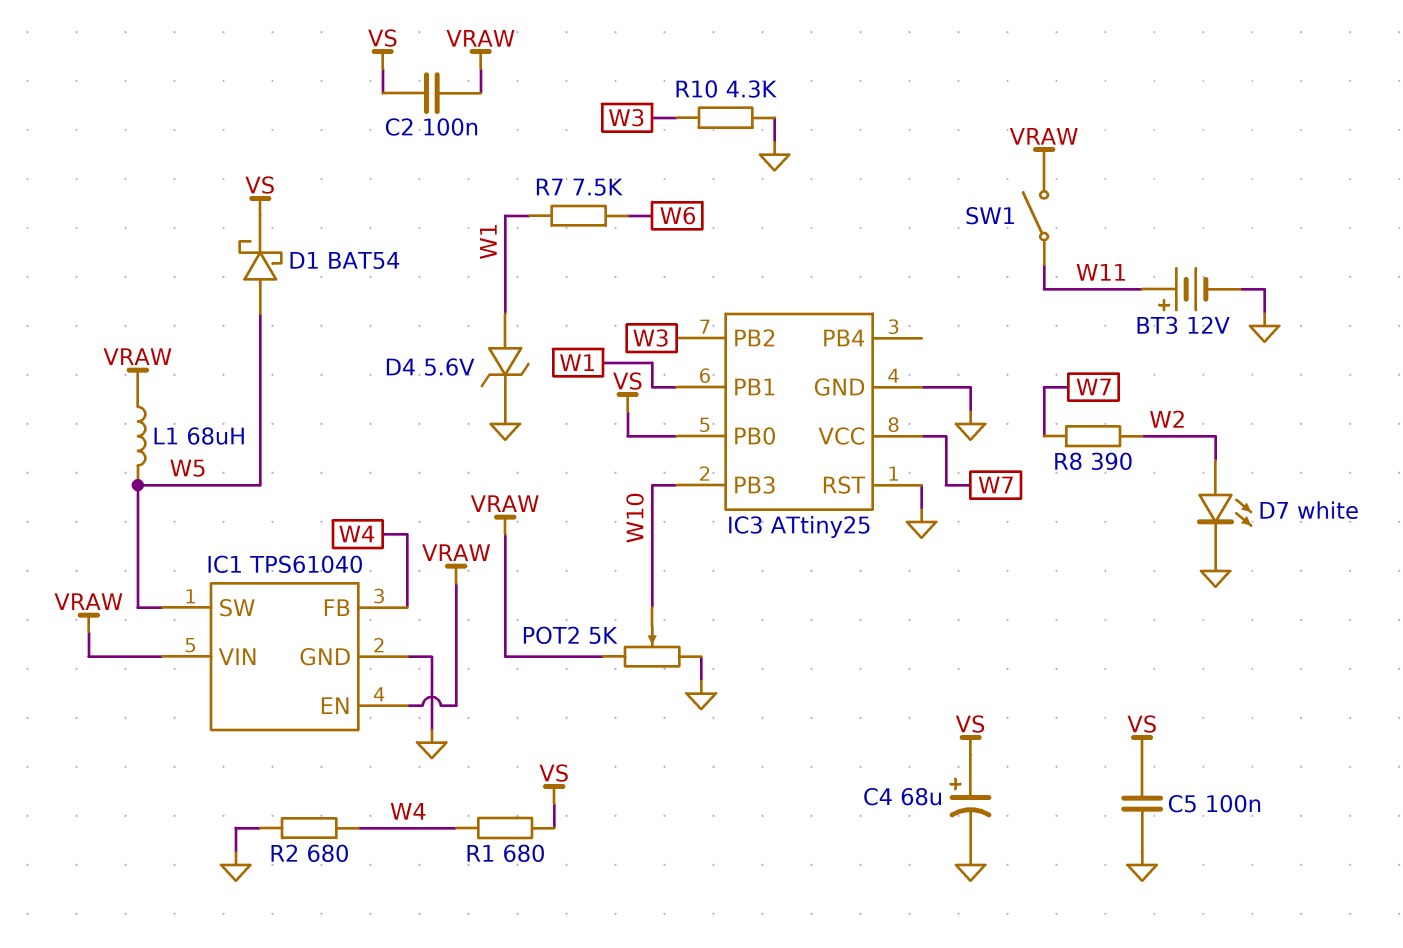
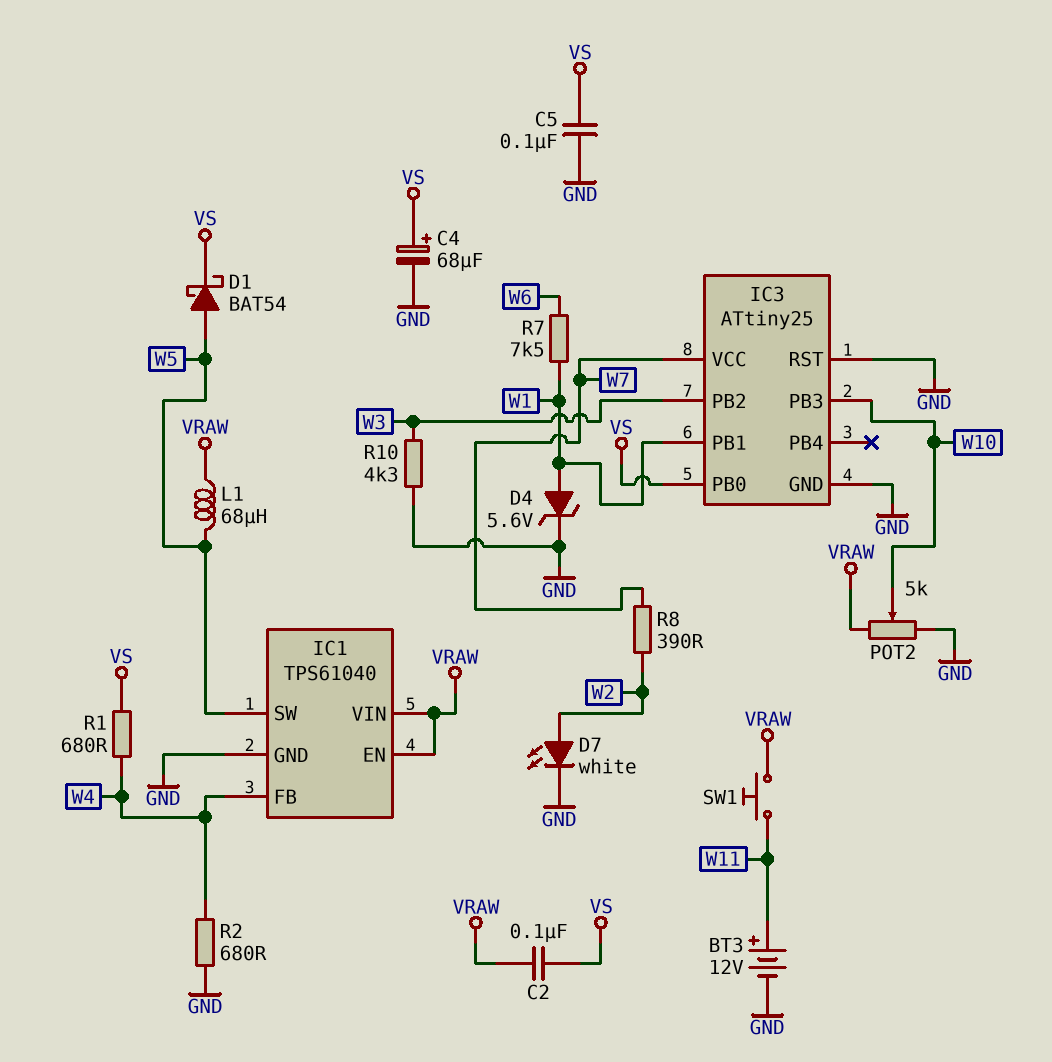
SW1: switch (VRAW, W11) -> button (VRAW, W11)

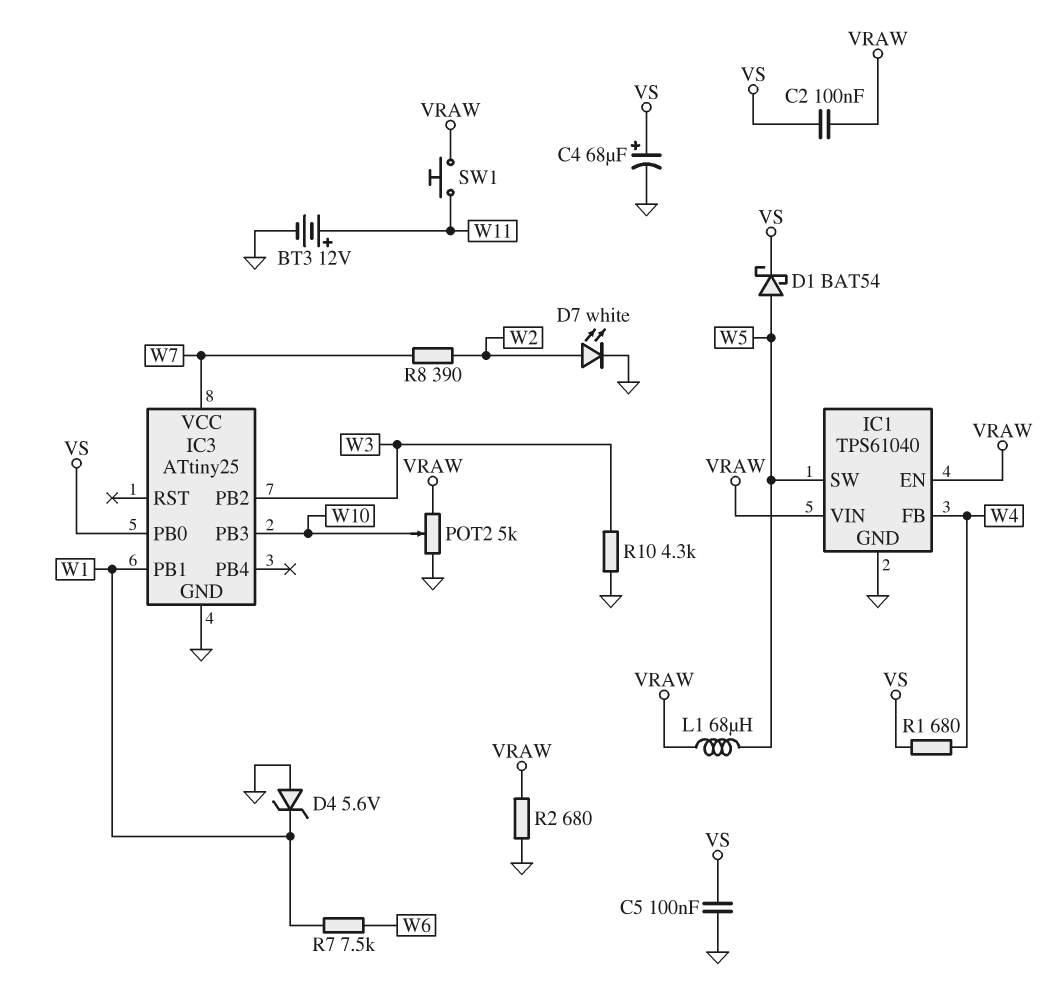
D4: zener 5.6V (A W1, K GND) -> zener 5.6V (A GND, K W1)
IC3 pin RST: GND -> none
R2: 680 (GND, W4) -> 680 (GND, VRAW)

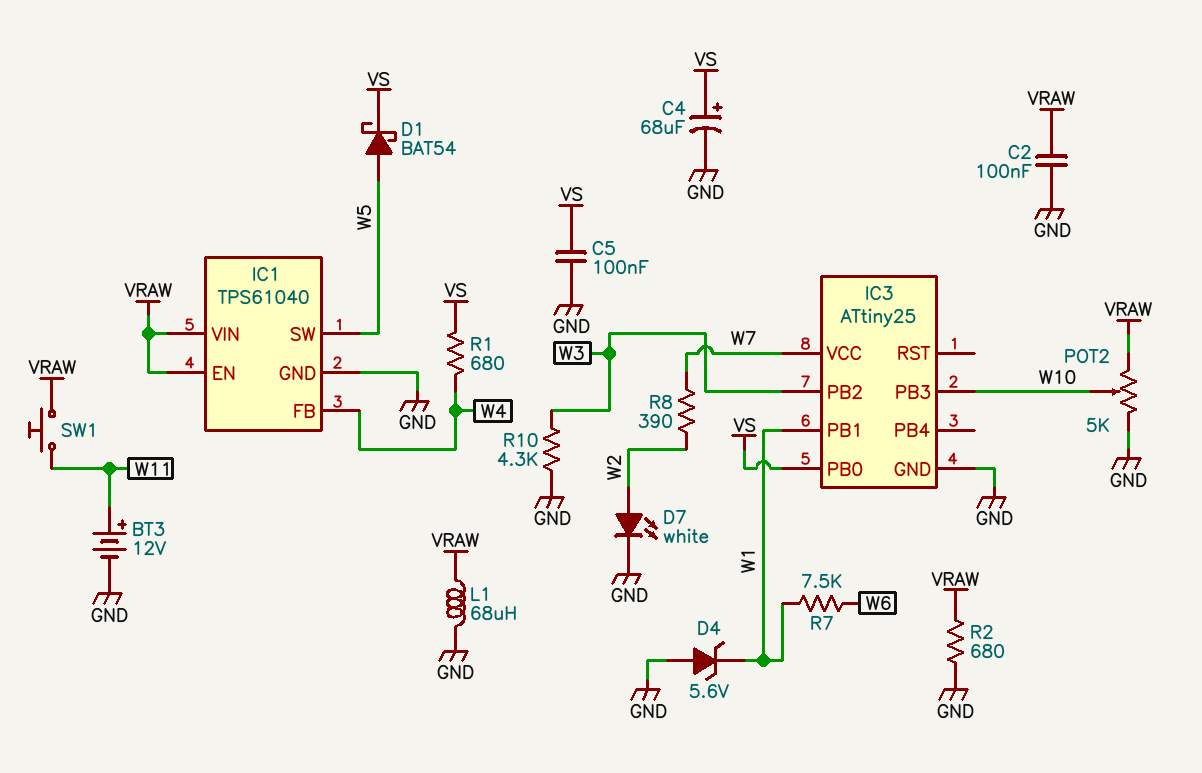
C2: 100nF (VRAW, VS) -> 100nF (GND, VRAW)
L1: 68uH (VRAW, W5) -> 68uH (GND, VRAW)

